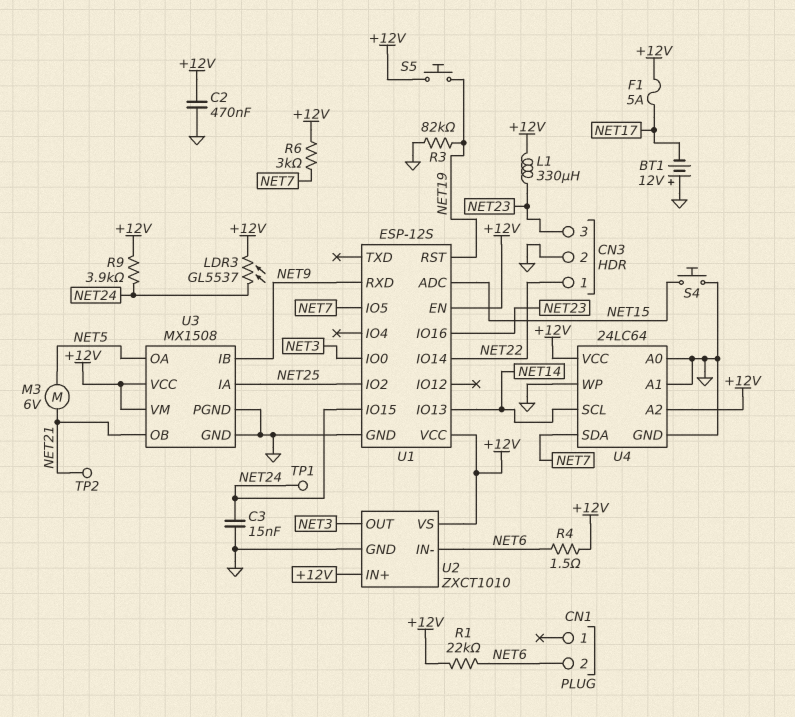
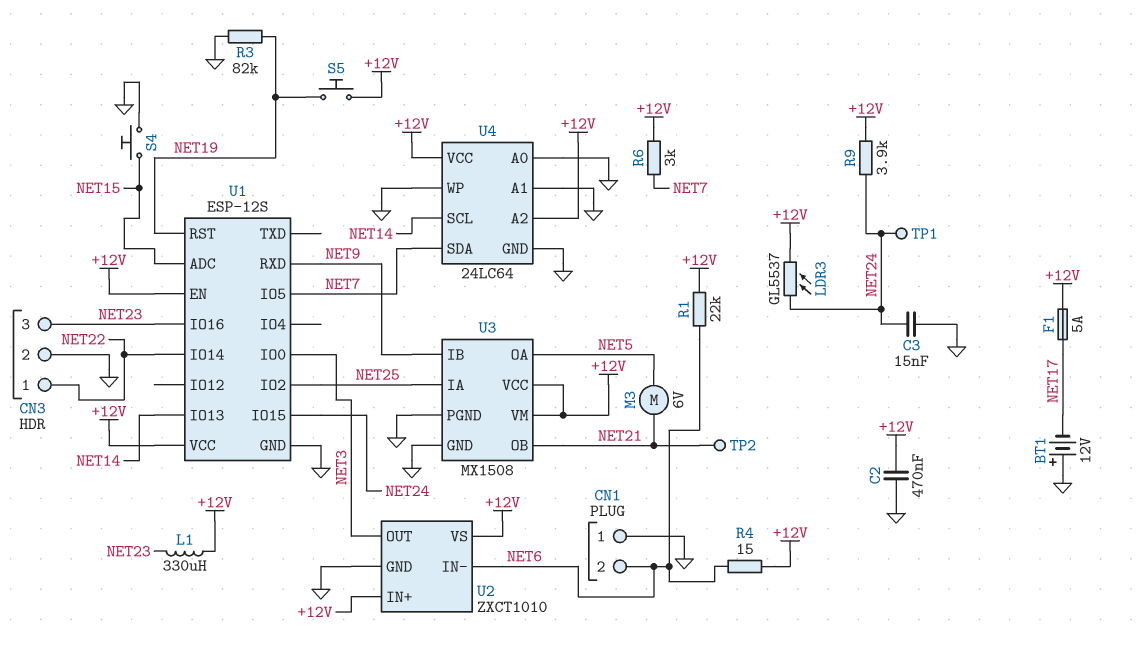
CN1 pin 1: none -> GND
R4: 1.5 (+12V, NET6) -> 15 (+12V, NET6)

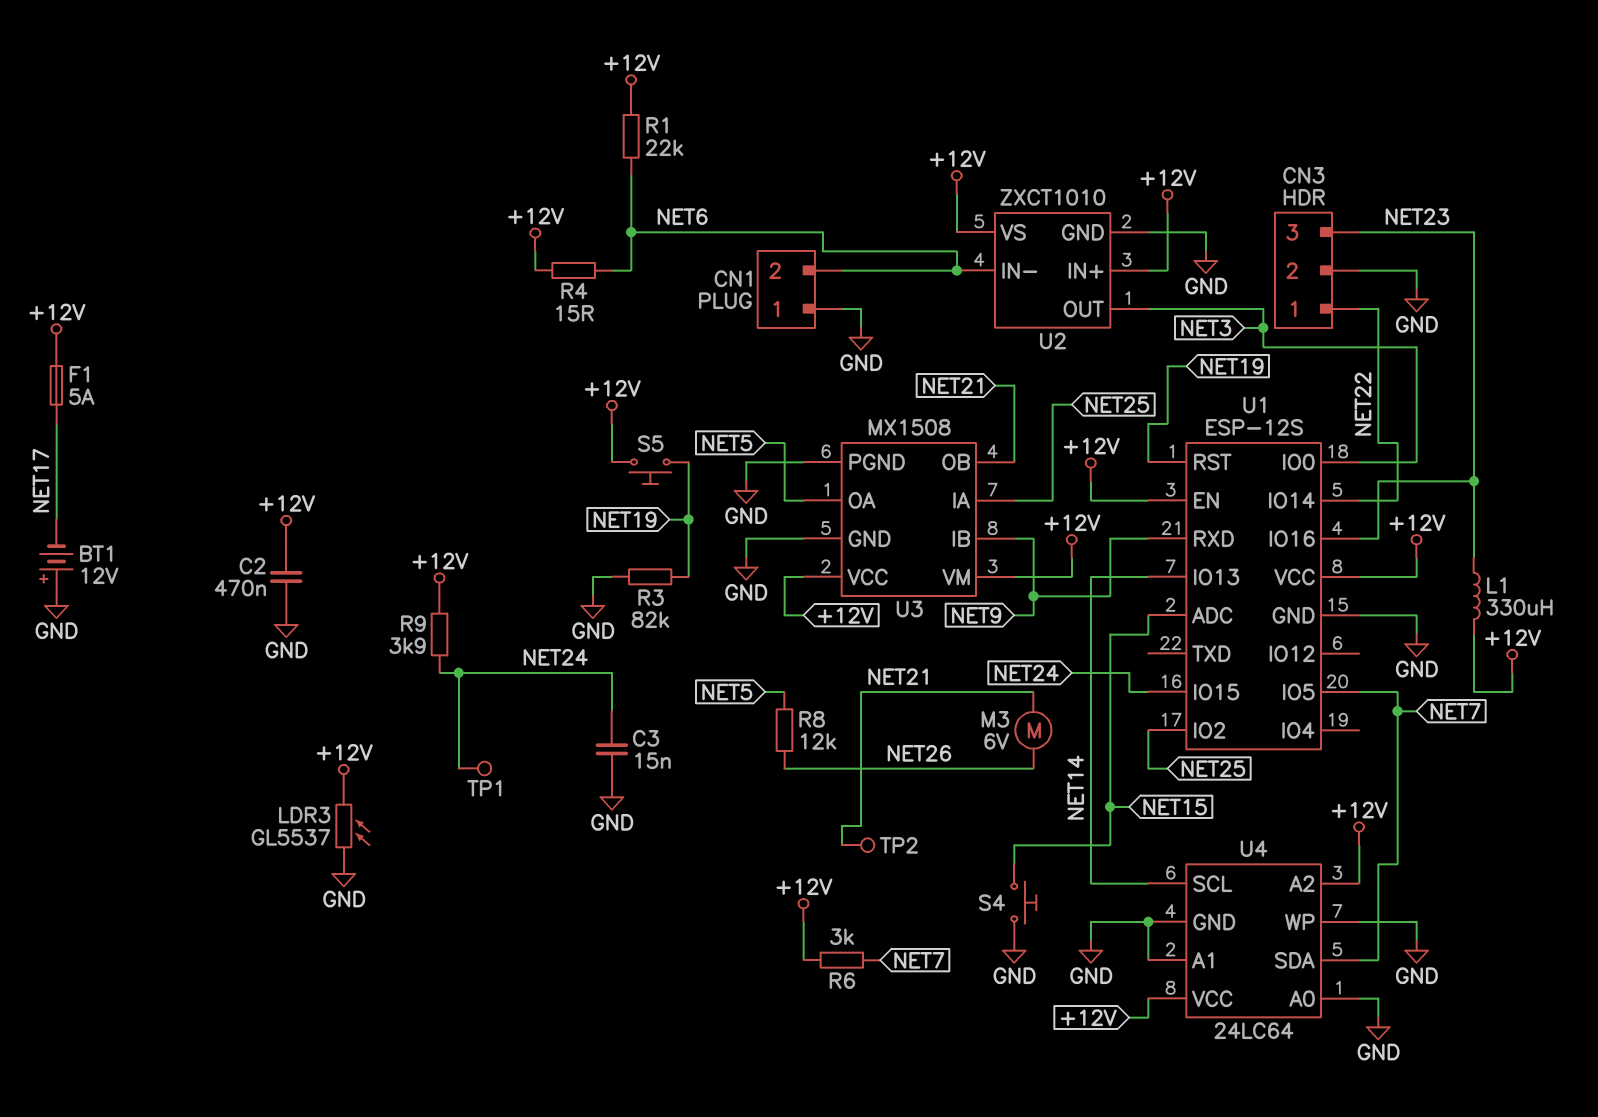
LDR3: GL5537 (+12V, NET24) -> GL5537 (+12V, GND)
M3: motor 6V (NET5, NET21) -> motor 6V (NET21, NET26)
R8: none -> 12k (NET5, NET26)

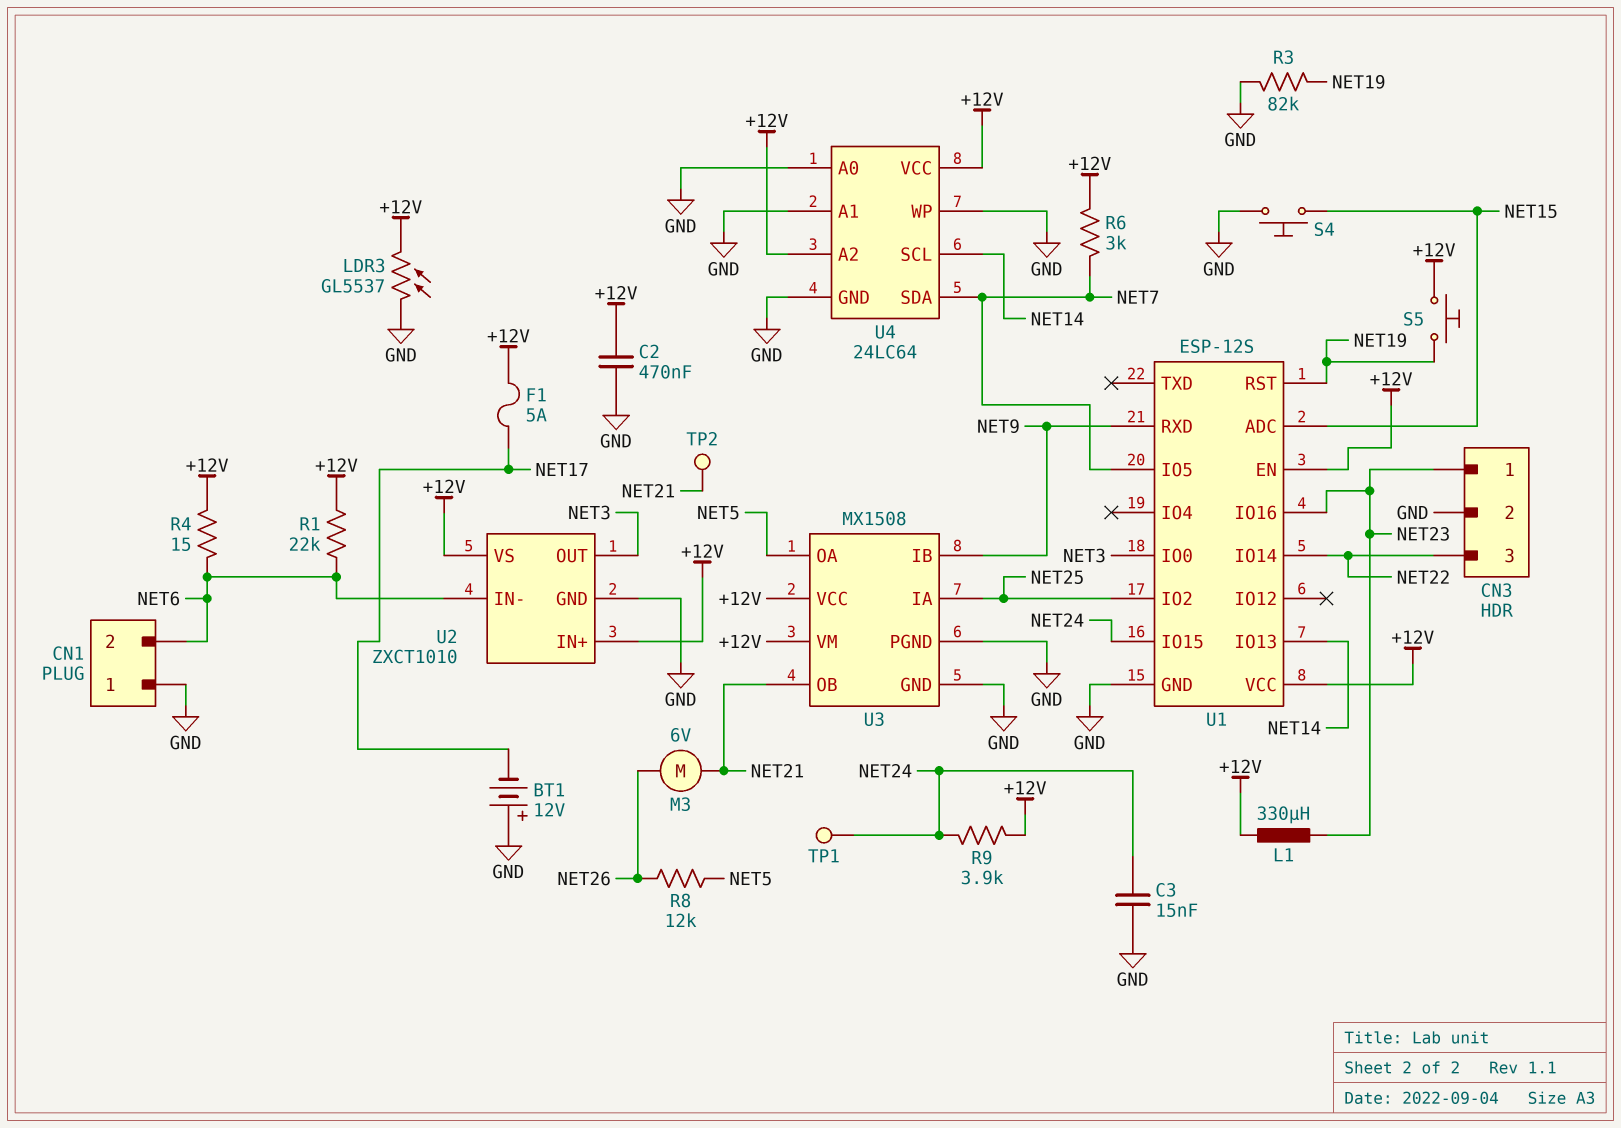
CN3 pin 1: NET22 -> NET23
CN3 pin 3: NET23 -> NET22

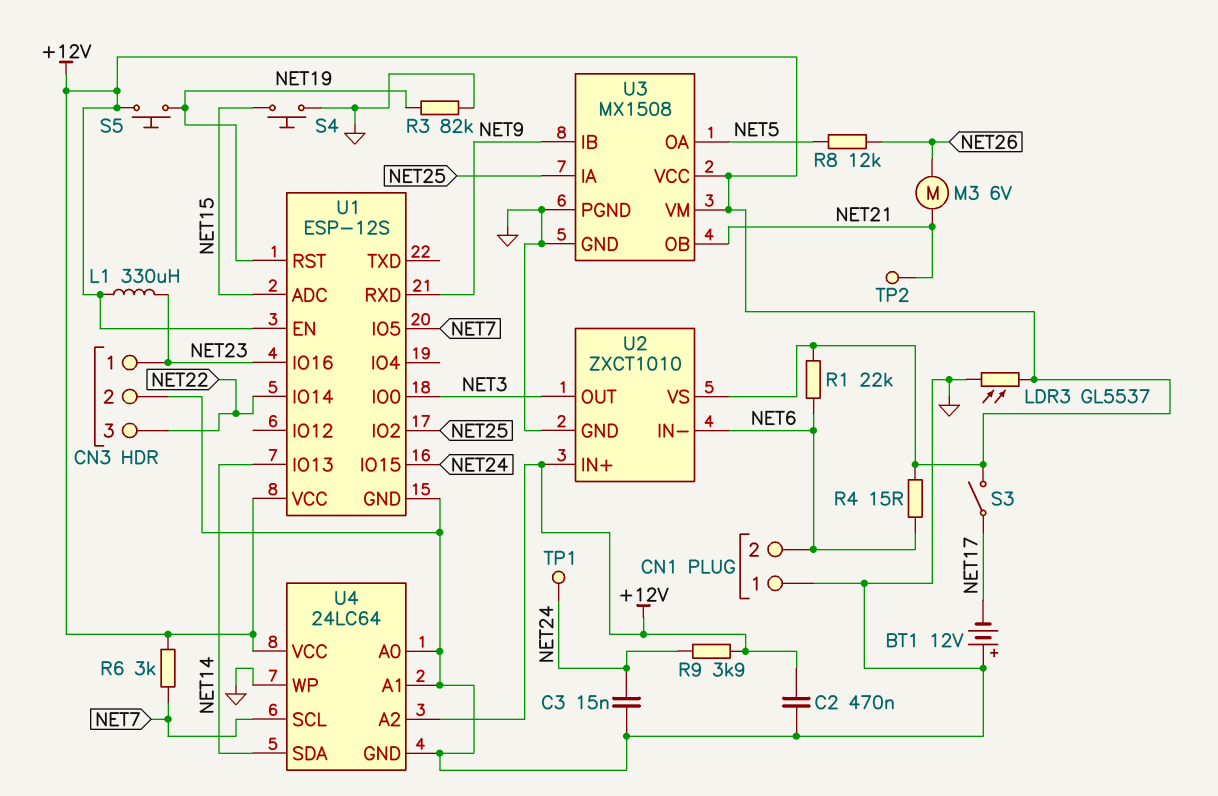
F1: 5A (+12V, NET17) -> none
S3: none -> switch (+12V, NET17)
U4 pin SCL: NET14 -> NET7
U4 pin SDA: NET7 -> NET14

